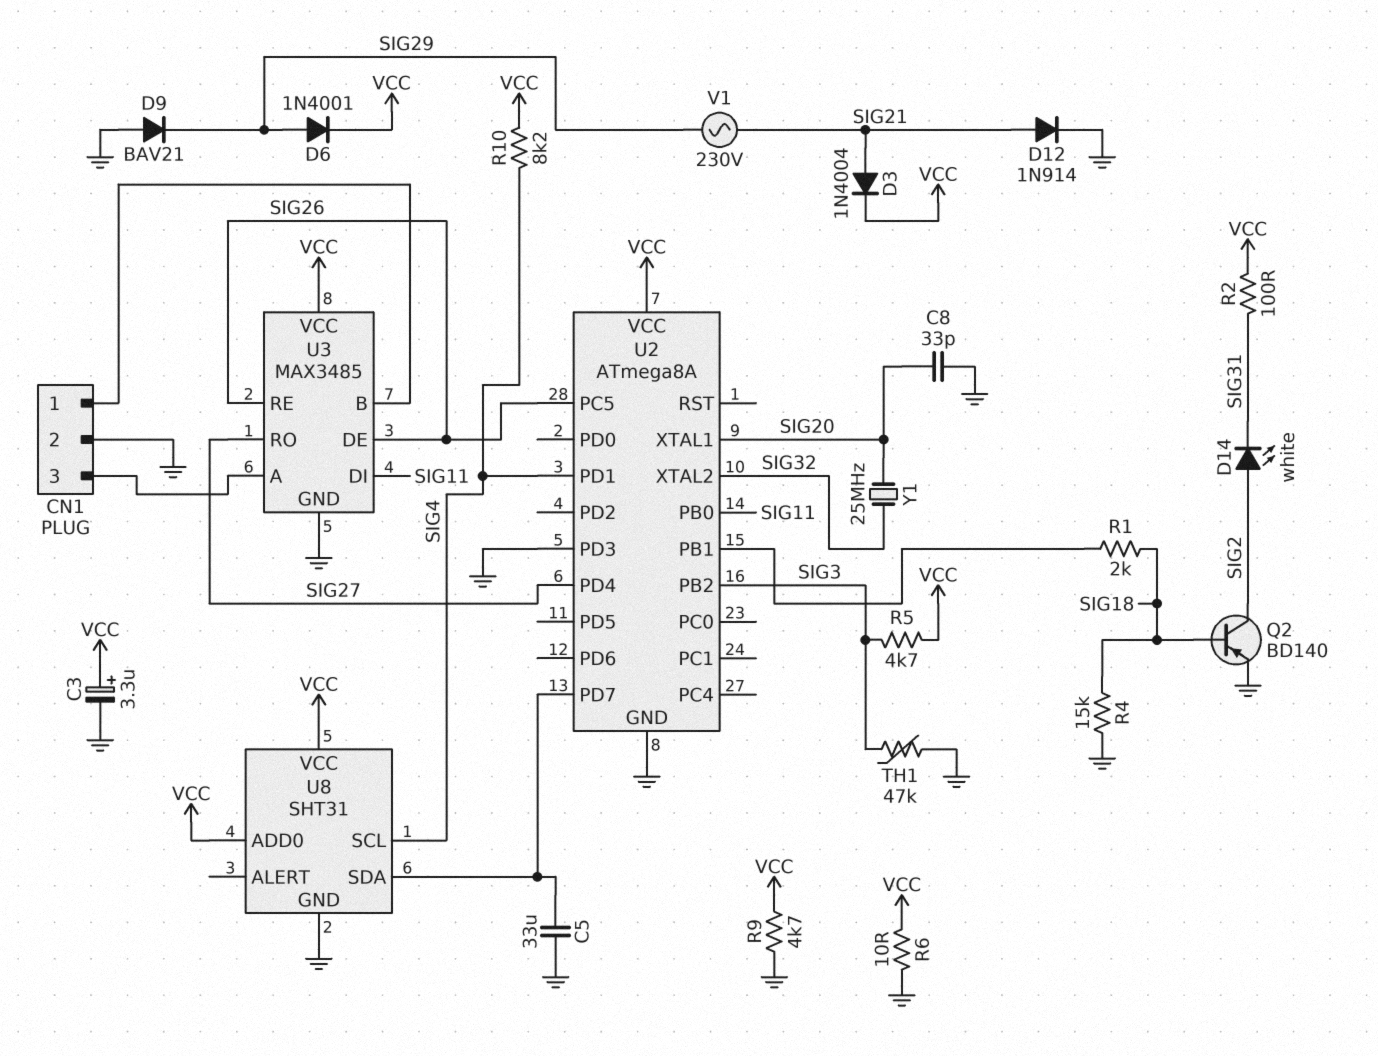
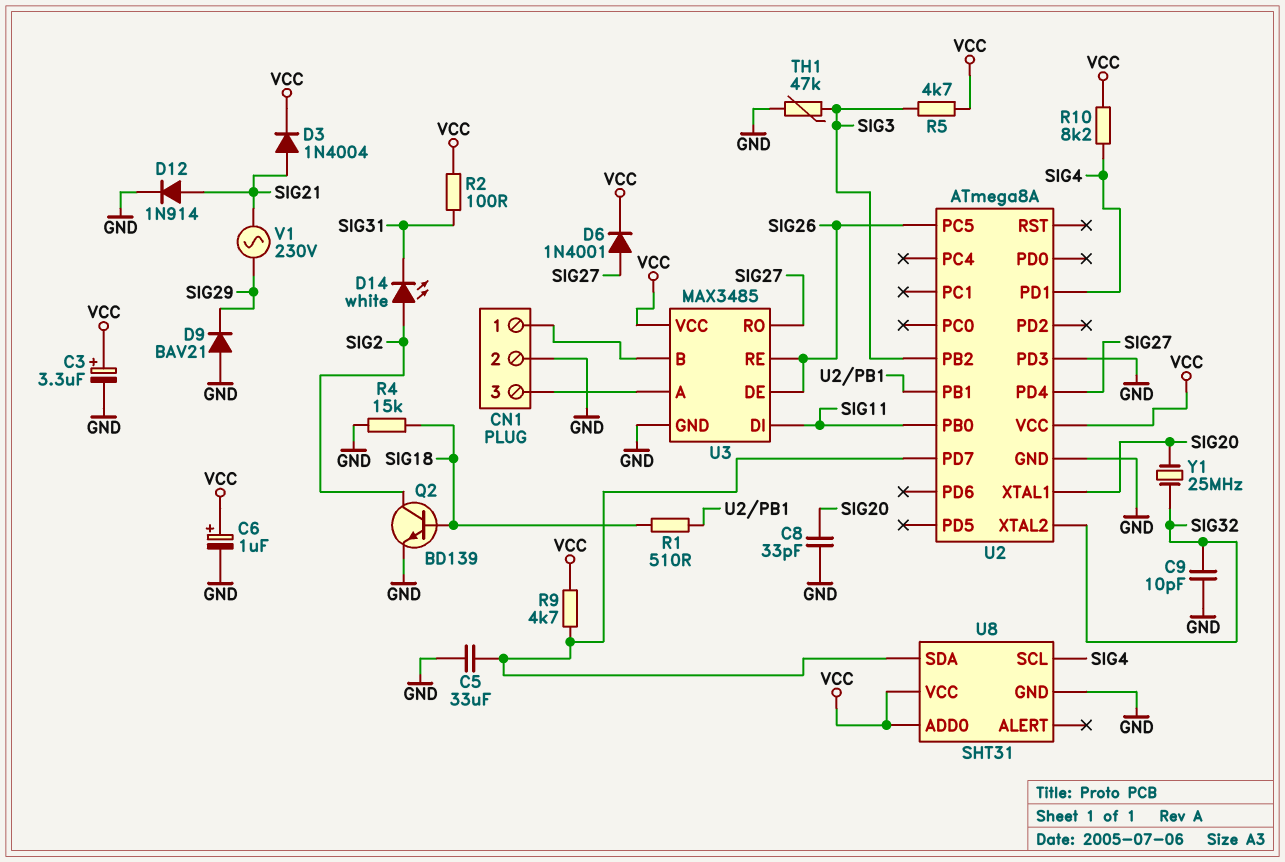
C6: none -> 1uF (plus VCC, minus GND)
C9: none -> 10pF (GND, SIG32)
D6: diode 1N4001 (A SIG29, K VCC) -> diode 1N4001 (A SIG27, K VCC)
Q2: PNP BD140 (B SIG18, C SIG2, E GND) -> NPN BD139 (B SIG18, C SIG2, E GND)
R1: 2k (SIG18, U2/PB1) -> 510 (SIG18, U2/PB1)
R6: 10 (GND, VCC) -> none
R9: 4.7k (GND, VCC) -> 4.7k (U2/PD7, VCC)

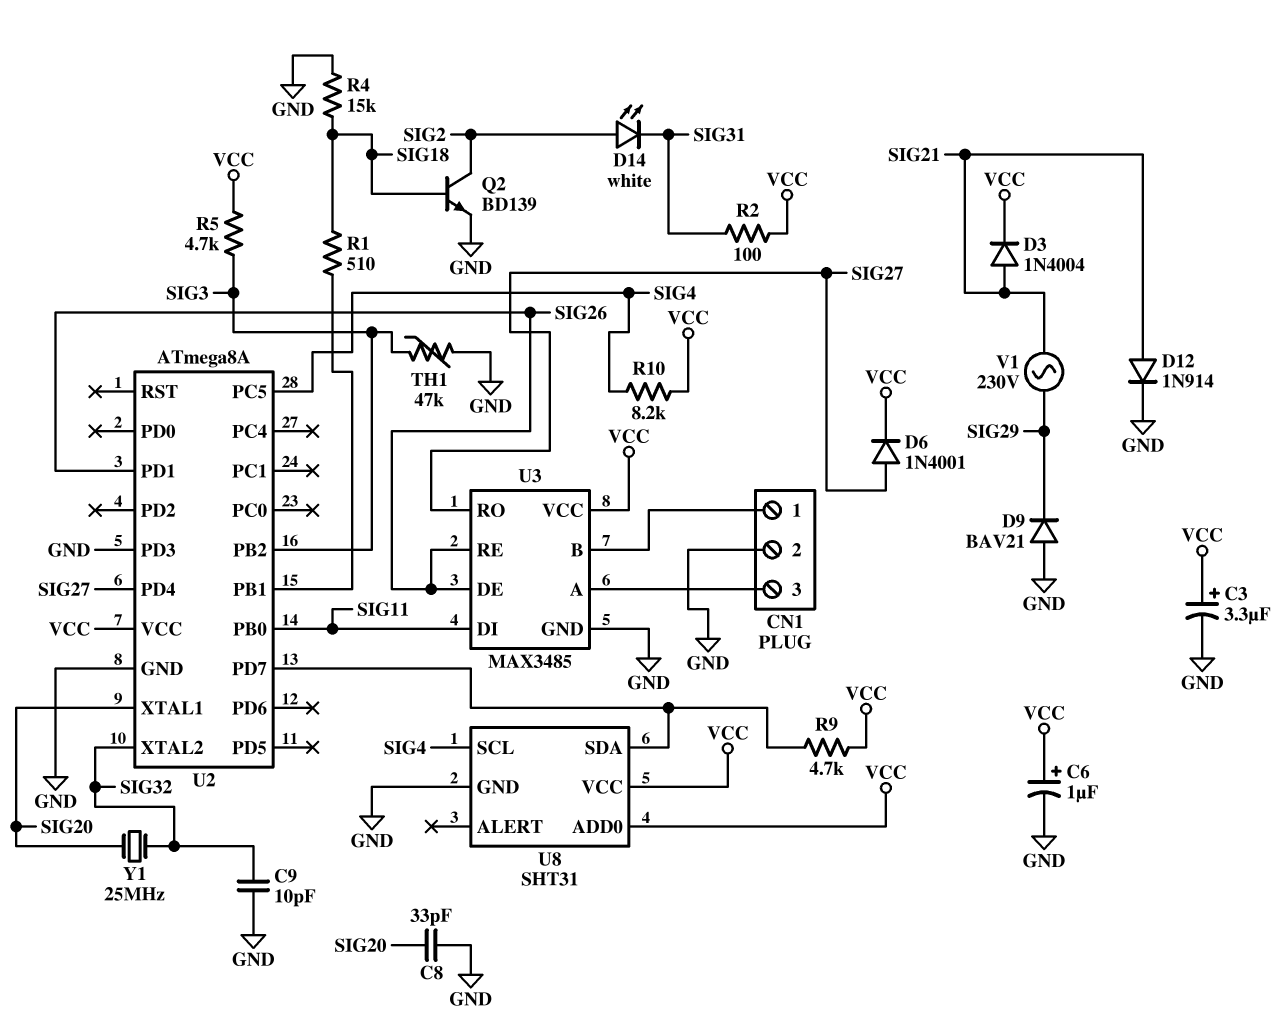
C5: 33uF (GND, U2/PD7) -> none
U2 pin PC5: SIG26 -> SIG4
U2 pin PD1: SIG4 -> SIG26

